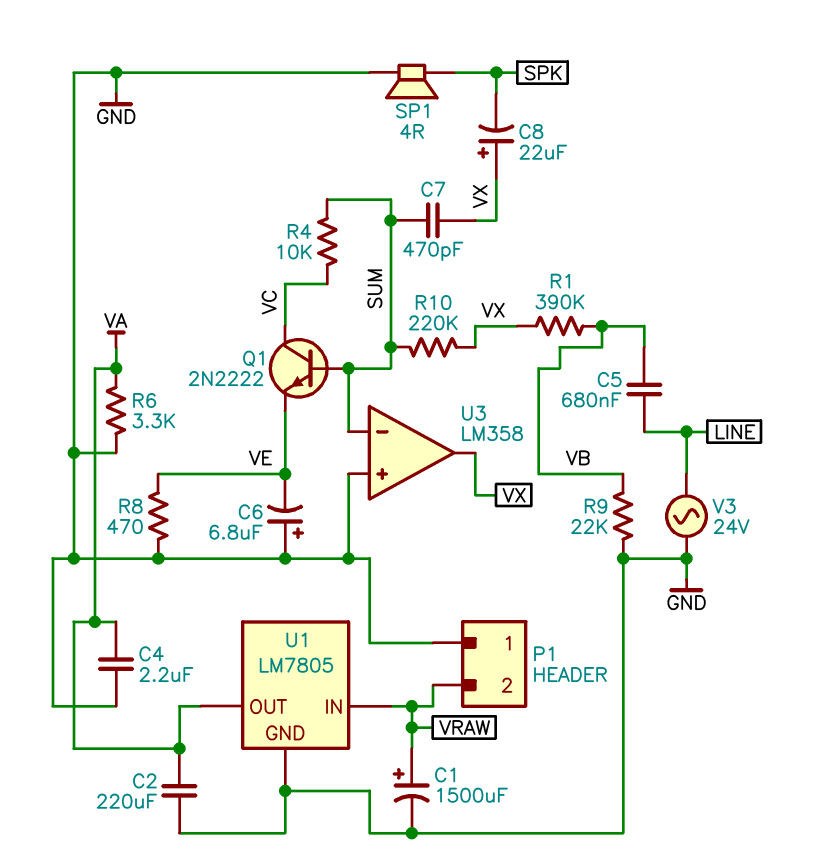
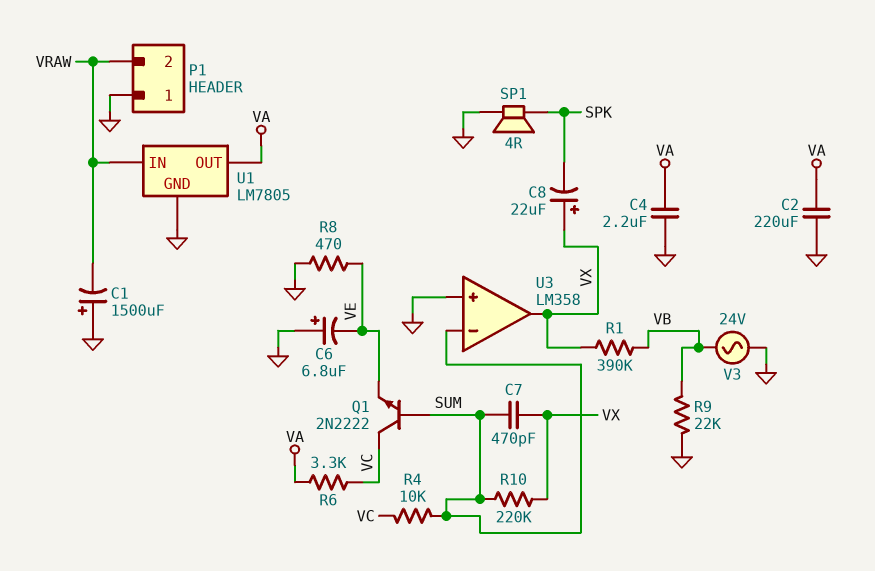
C1: 1500uF (plus VRAW, minus GND) -> 1500uF (plus GND, minus VRAW)
C5: 680nF (LINE, VB) -> none
R6: 3.3k (GND, VA) -> 3.3k (VA, VC)
V3: AC 24V (GND, LINE) -> AC 24V (GND, VB)

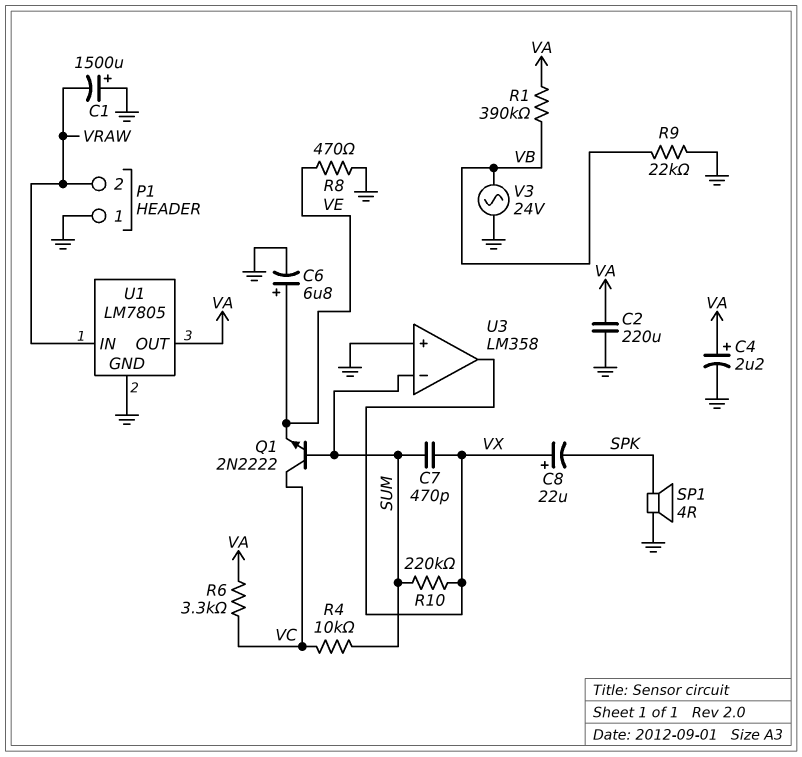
C4: 2.2uF (GND, VA) -> 2.2uF (plus VA, minus GND)
C6: 6.8uF (plus GND, minus VE) -> 6.8uF (plus VE, minus GND)
R1: 390k (VB, VX) -> 390k (VA, VB)

